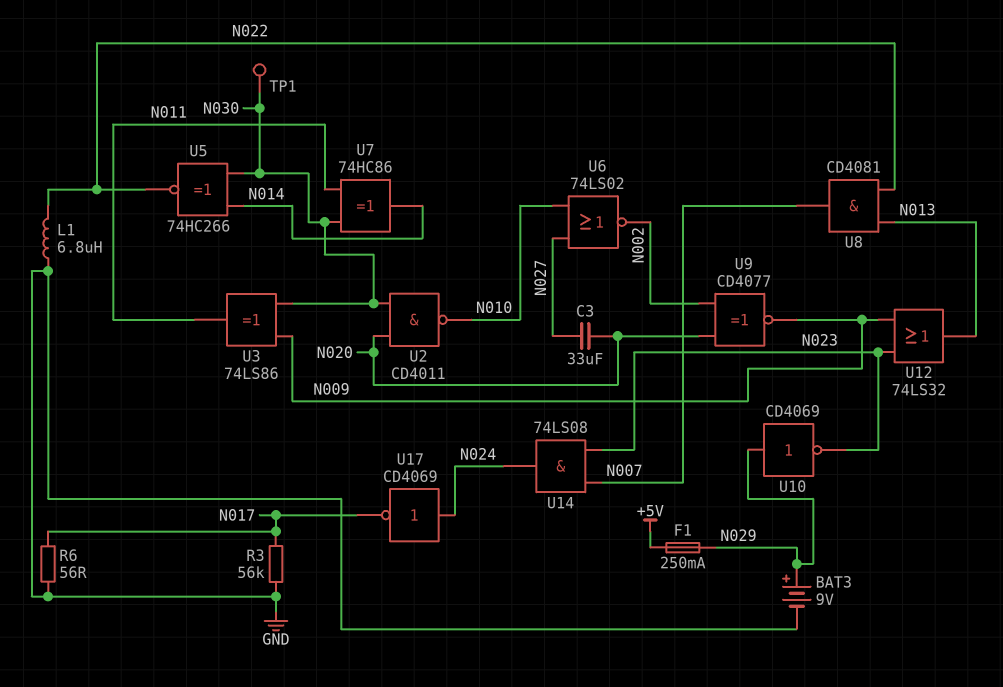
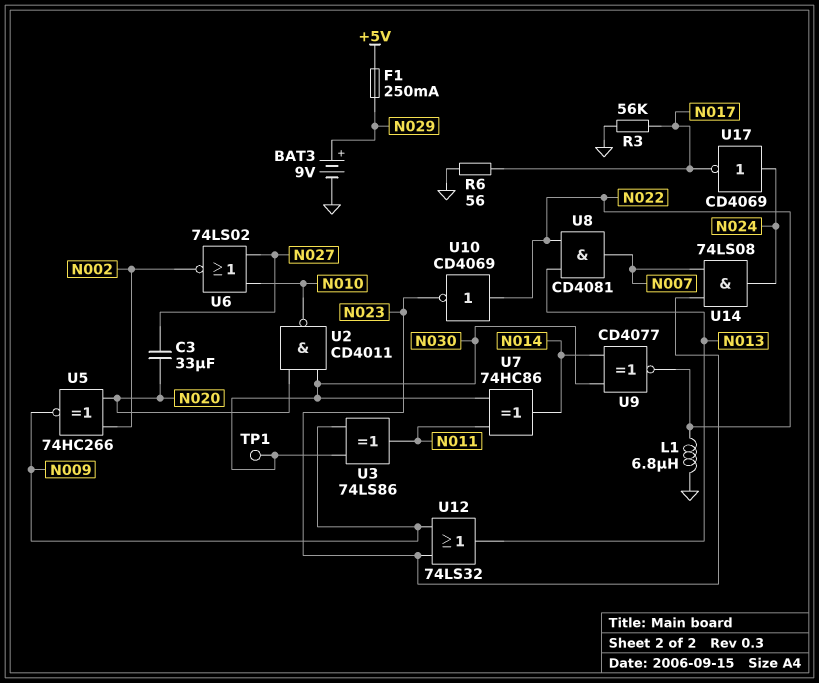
U5: XNOR 74HC266 (in N014, in N030, out N022) -> XNOR 74HC266 (in N002, in N020, out N009)
U9: XNOR CD4077 (in N002, in N020, out N009) -> XNOR CD4077 (in N014, in N030, out N022)
U10: NOT CD4069 (in N029, out N023) -> NOT CD4069 (in N022, out N023)

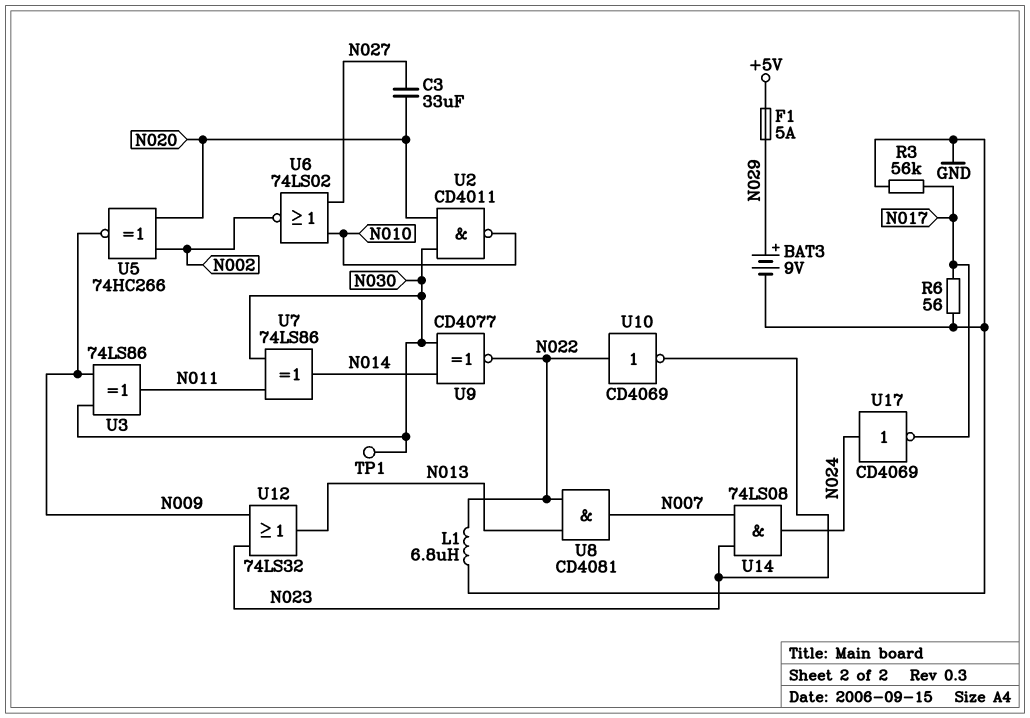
F1: 250mA (+5V, N029) -> 5A (+5V, N029)
U7: XOR 74HC86 (in N011, in N030, out N014) -> XOR 74LS86 (in N011, in N030, out N014)

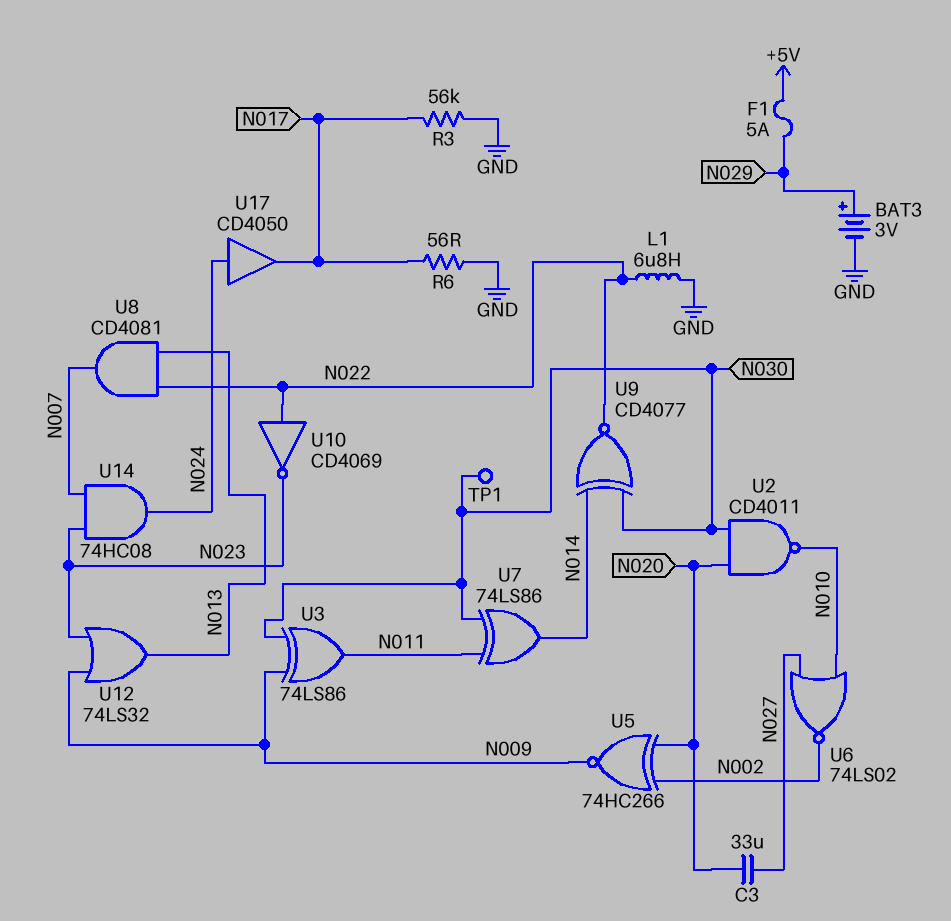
BAT3: 9V (plus N029, minus GND) -> 3V (plus N029, minus GND)
U14: AND 74LS08 (in N007, in N023, out N024) -> AND 74HC08 (in N007, in N023, out N024)
U17: NOT CD4069 (in N024, out N017) -> buffer CD4050 (in N024, out N017)

